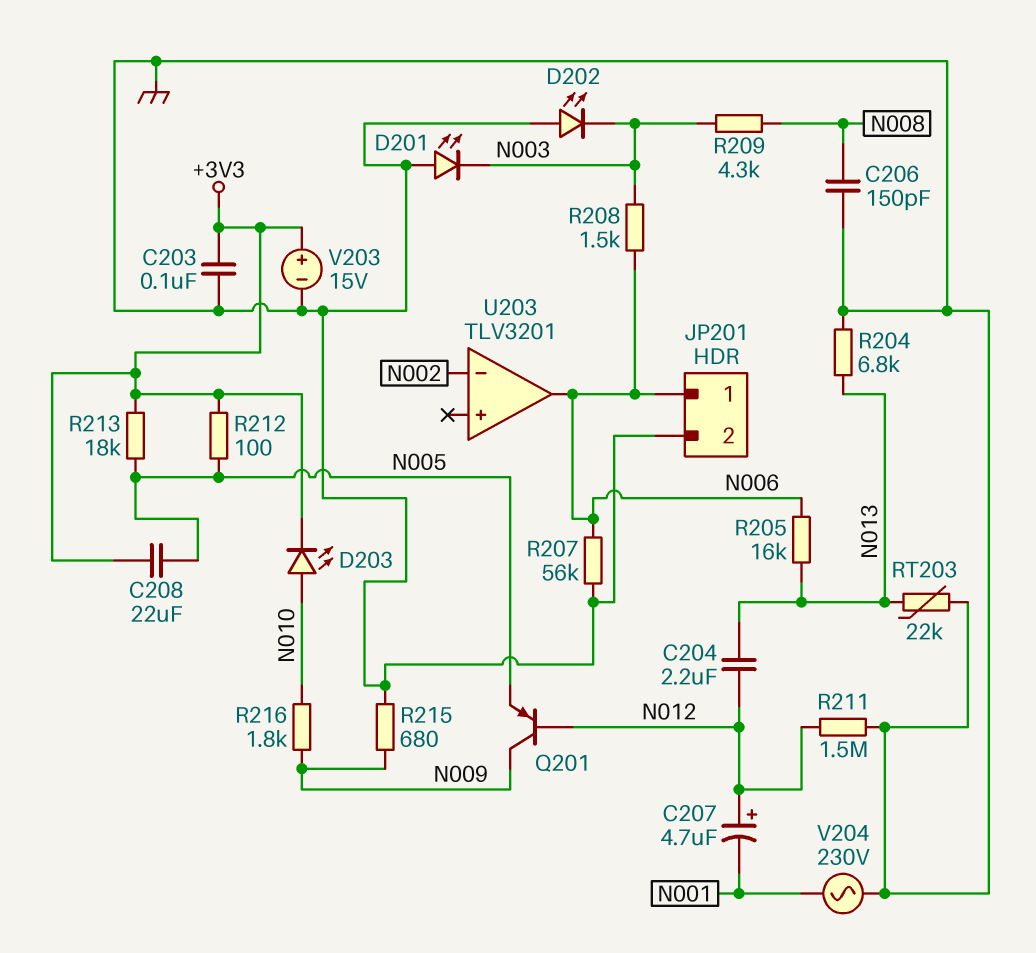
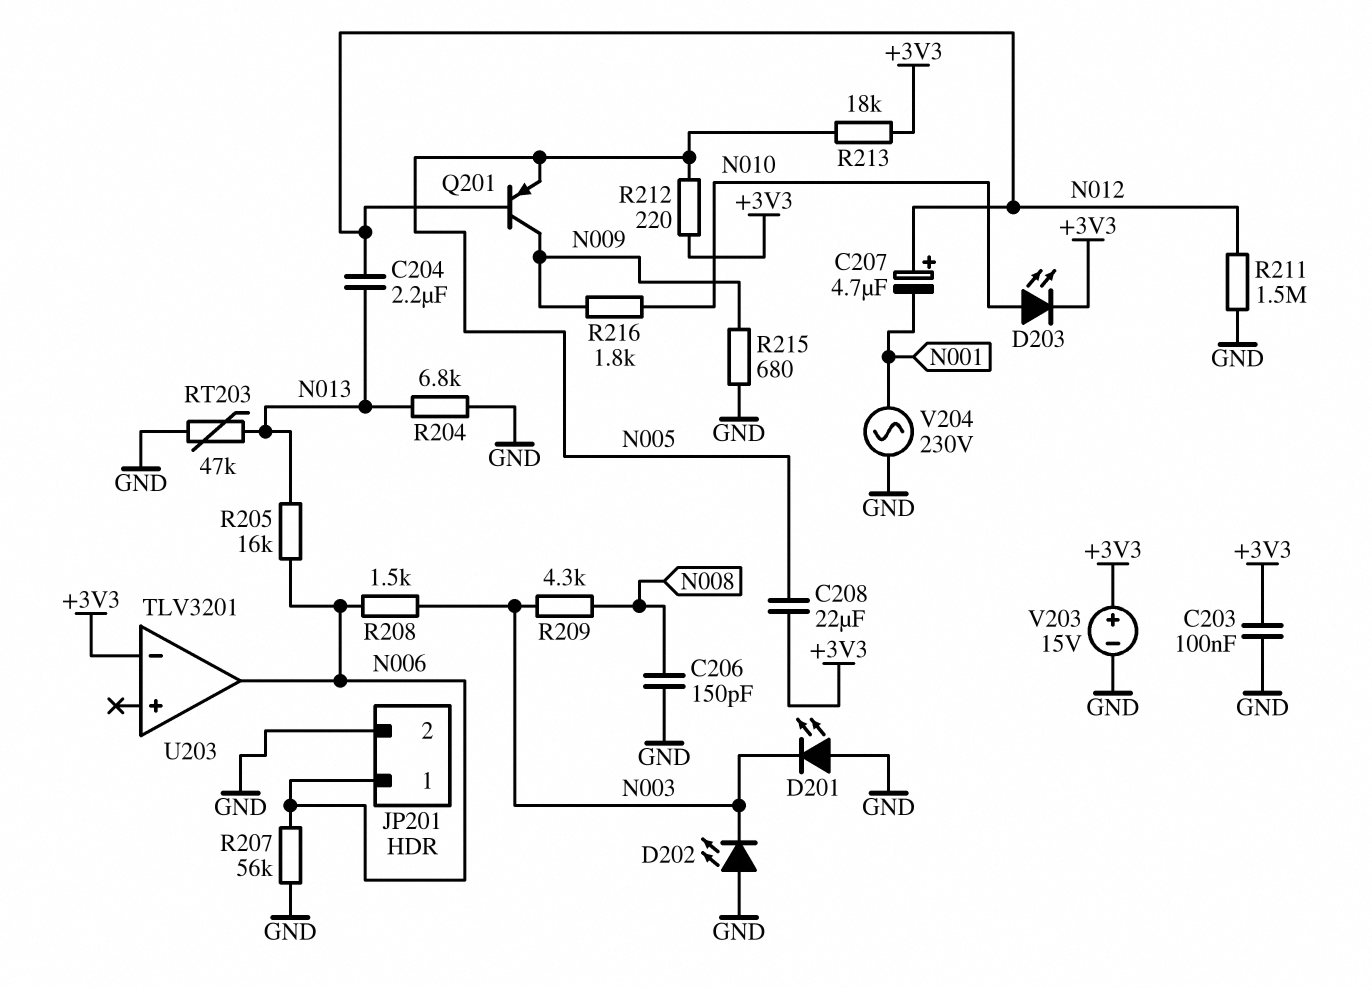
R212: 100 (+3V3, N005) -> 220 (+3V3, N005)
RT203: 22k (GND, N013) -> 47k (GND, N013)
U203 pin in-: N002 -> +3V3

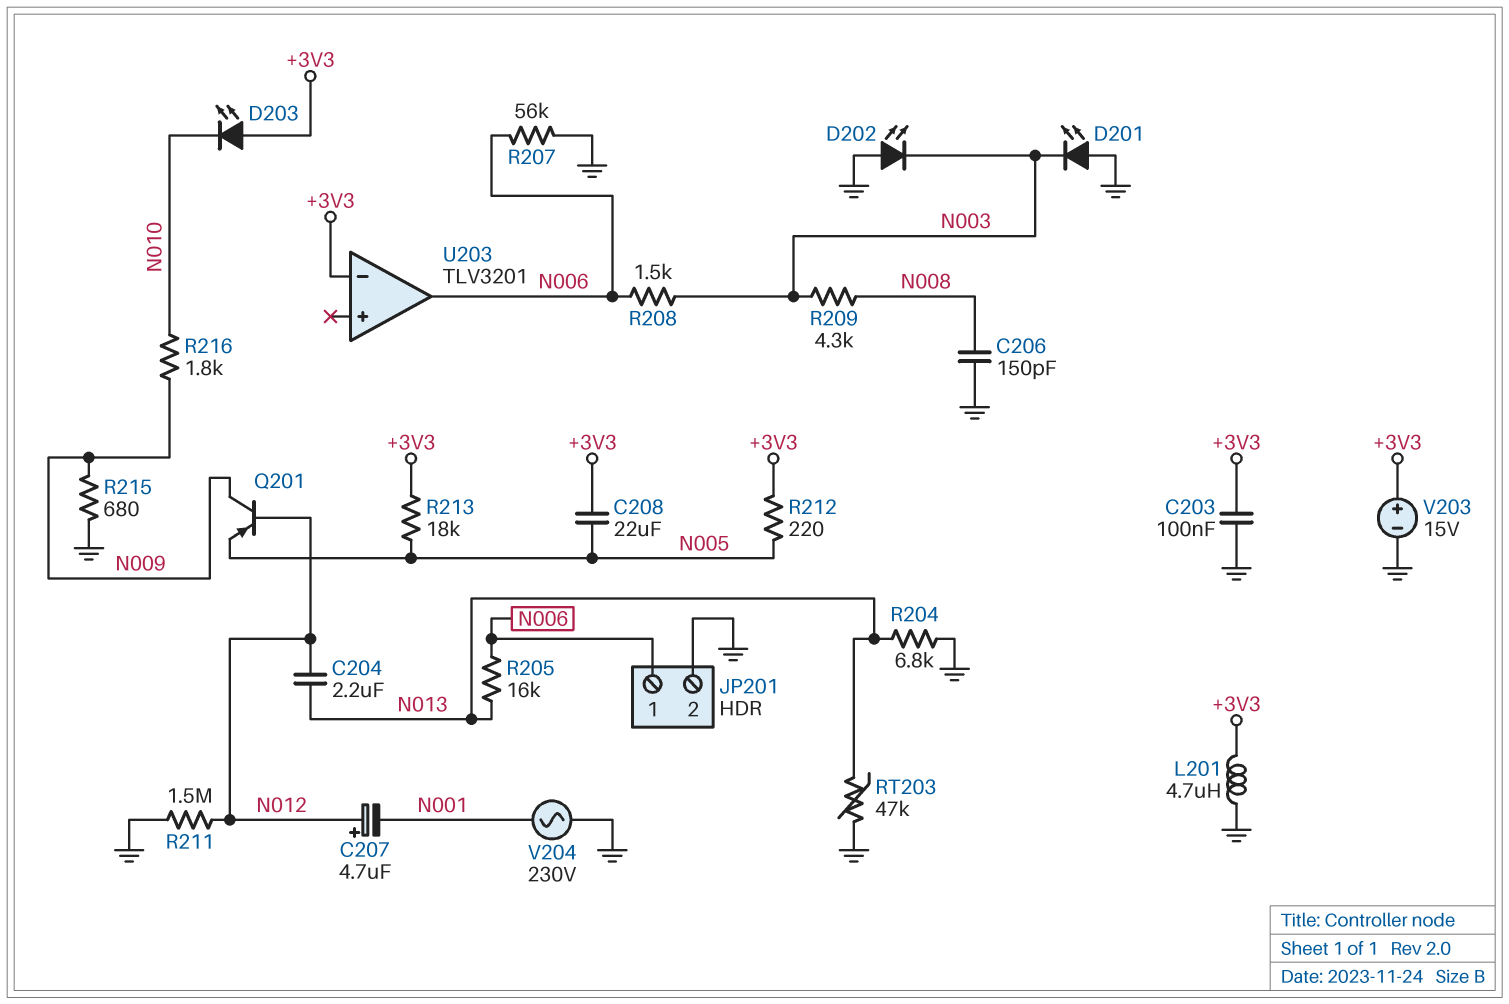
D203: LED (A N010, K +3V3) -> LED (A +3V3, K N010)
L201: none -> 4.7uH (+3V3, GND)

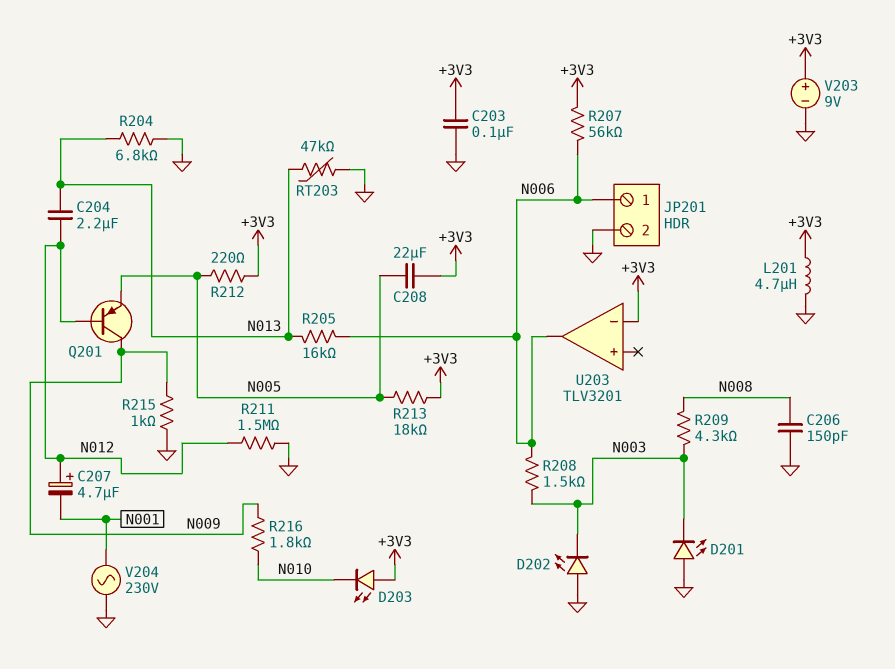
R207: 56k (GND, N006) -> 56k (+3V3, N006)
R215: 680 (GND, N009) -> 1k (GND, N009)
V203: 15V (plus +3V3, minus GND) -> 9V (plus +3V3, minus GND)

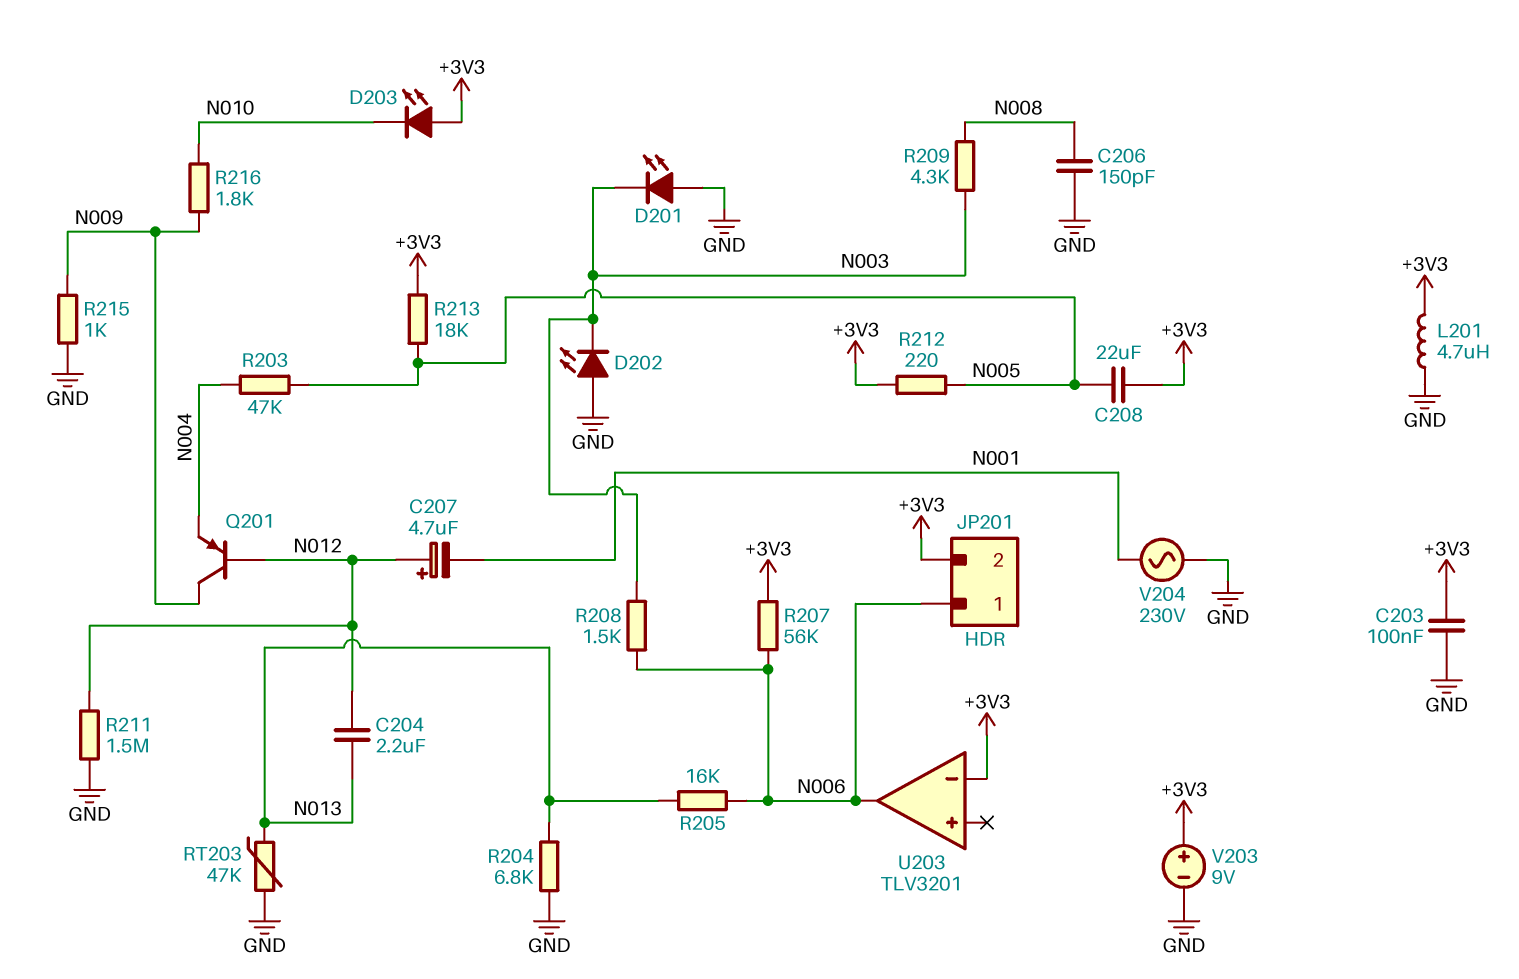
JP201 pin 2: GND -> +3V3
Q201: PNP (B N012, C N009, E N005) -> PNP (B N012, C N009, E N004)
R203: none -> 47k (N004, N005)

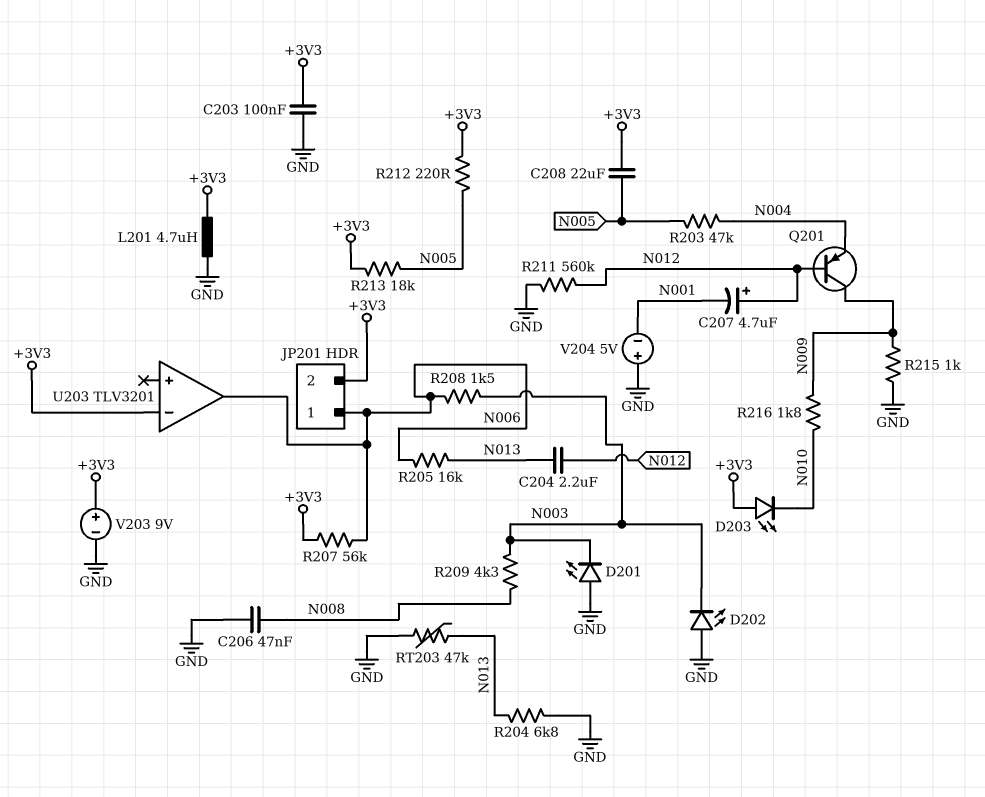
C206: 150pF (GND, N008) -> 47nF (GND, N008)
R211: 1.5M (GND, N012) -> 560k (GND, N012)
V204: AC 230V (GND, N001) -> 5V (plus GND, minus N001)

